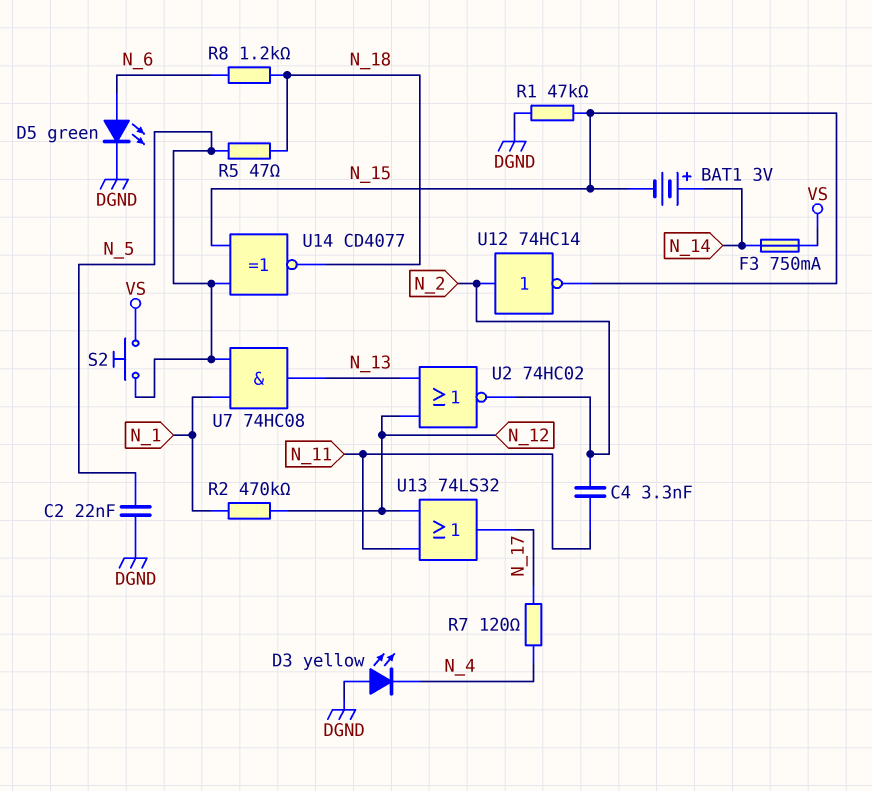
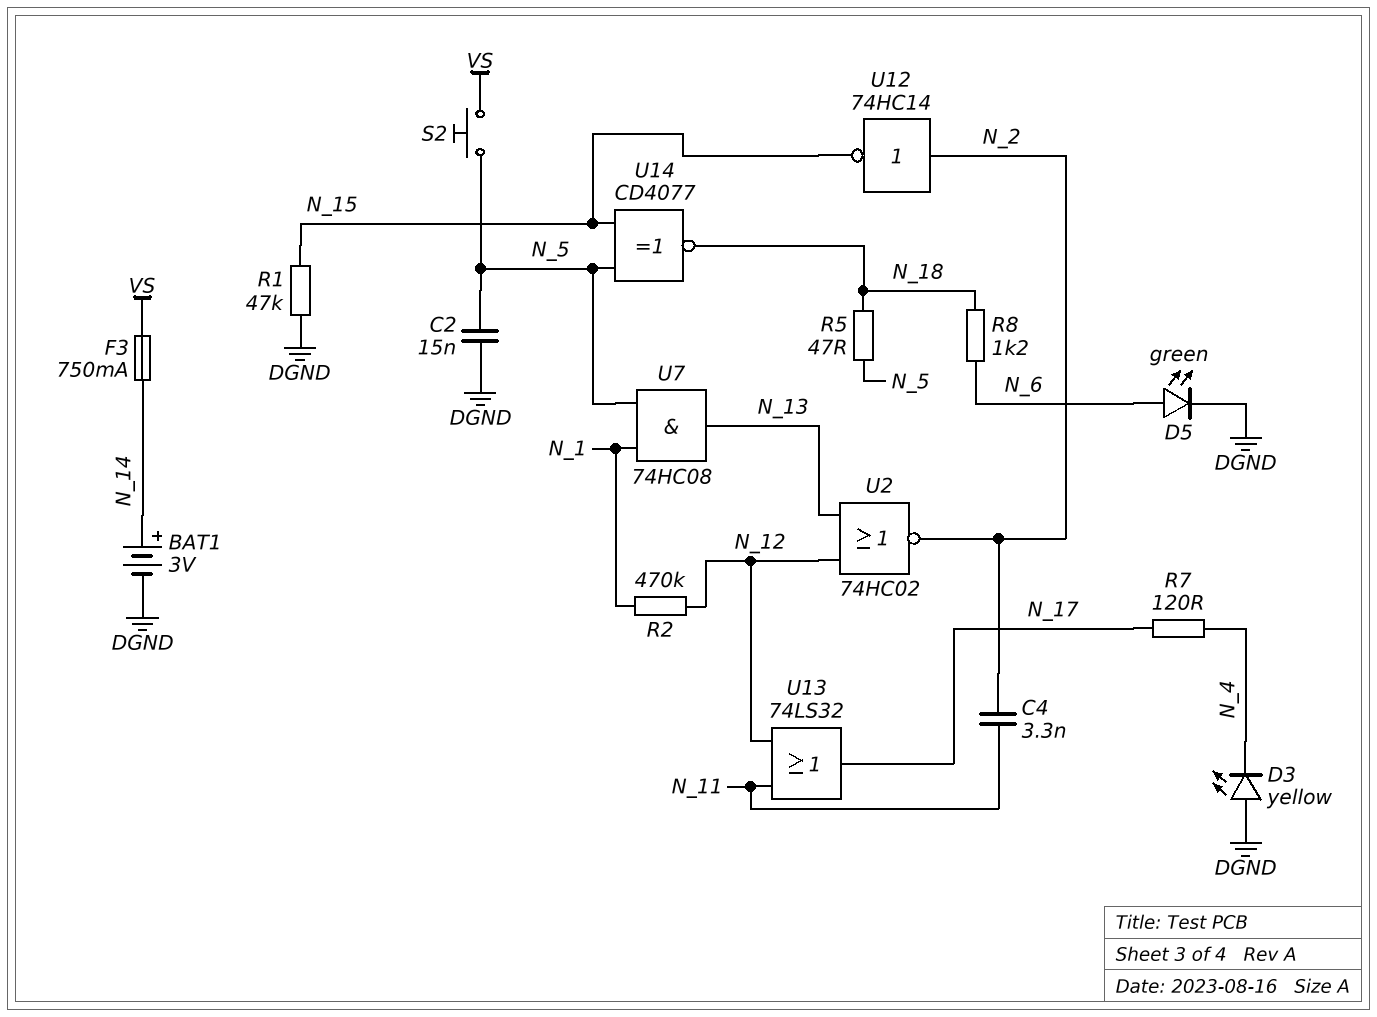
BAT1: 3V (plus N_14, minus N_15) -> 3V (plus N_14, minus DGND)
C2: 22nF (DGND, N_5) -> 15nF (DGND, N_5)

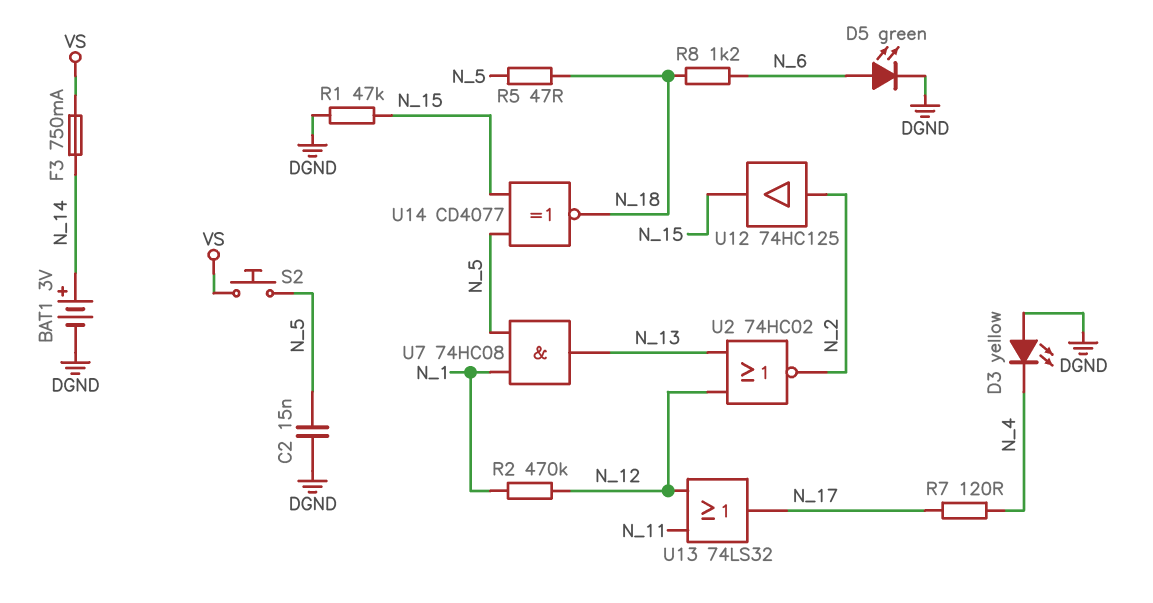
C4: 3.3nF (N_2, N_11) -> none
U12: NOT 74HC14 (in N_2, out N_15) -> buffer 74HC125 (in N_2, out N_15)

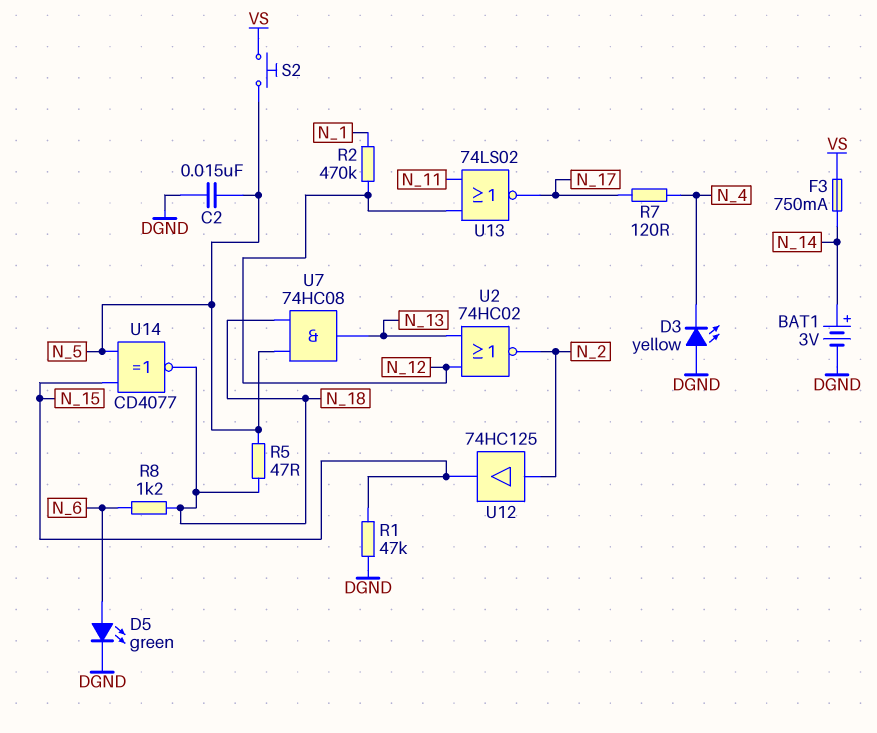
U7: AND 74HC08 (in N_1, in N_5, out N_13) -> AND 74HC08 (in N_5, in N_18, out N_13)
U13: OR 74LS32 (in N_11, in N_12, out N_17) -> NOR 74LS02 (in N_11, in N_12, out N_17)

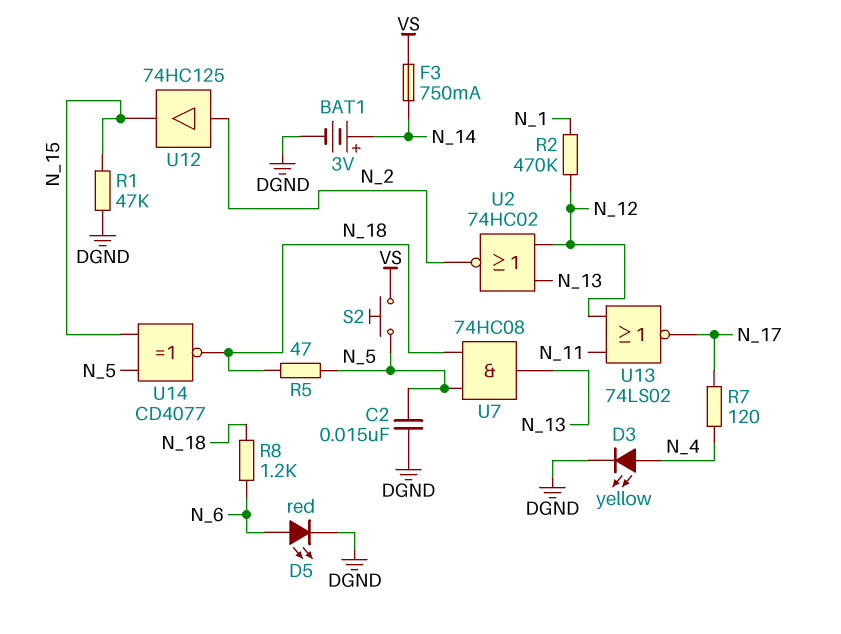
D3: LED yellow (A DGND, K N_4) -> LED yellow (A N_4, K DGND)
D5: LED green (A N_6, K DGND) -> LED red (A N_6, K DGND)

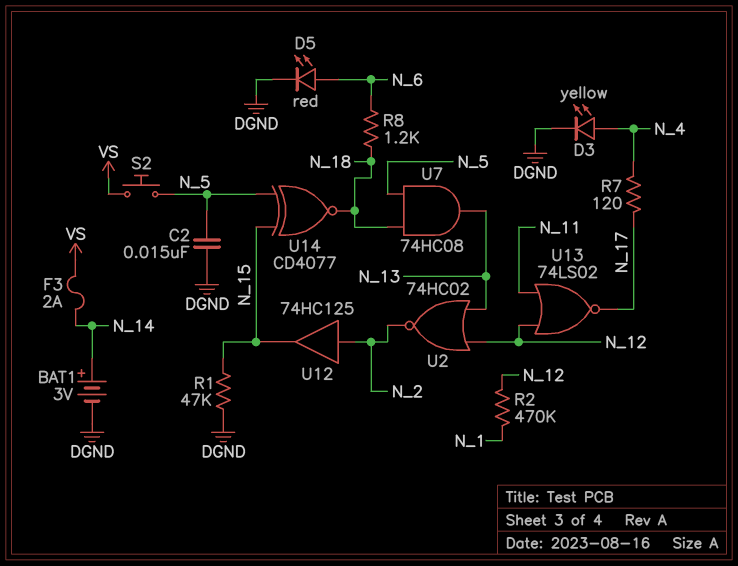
F3: 750mA (N_14, VS) -> 2A (N_14, VS)
R5: 47 (N_5, N_18) -> none

